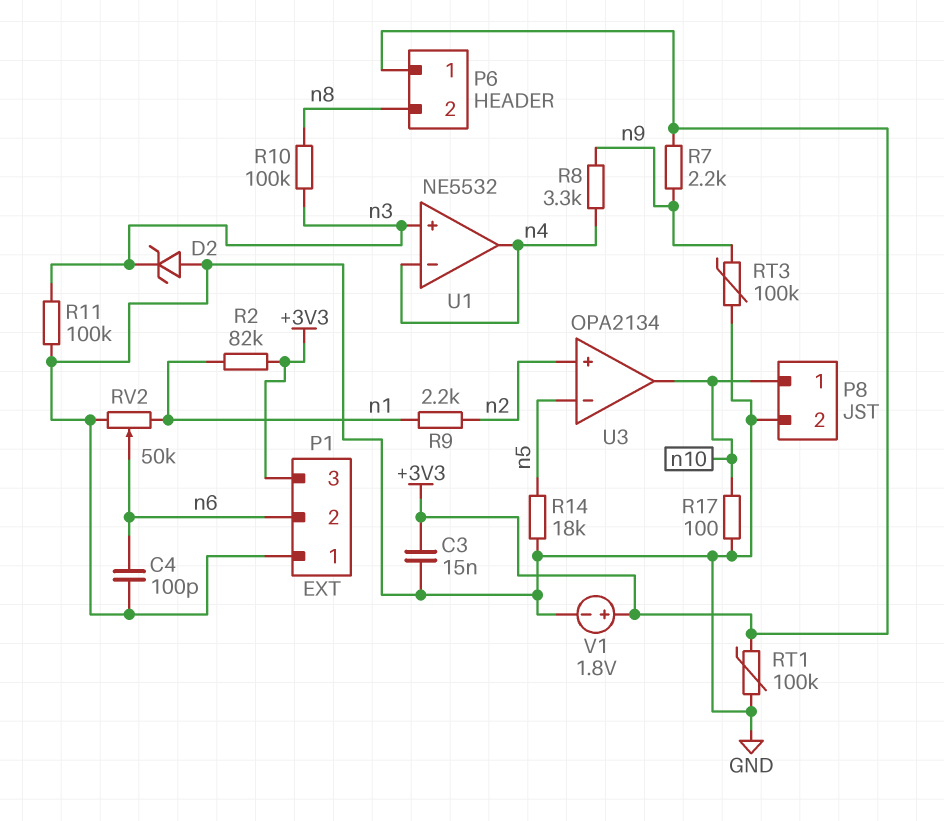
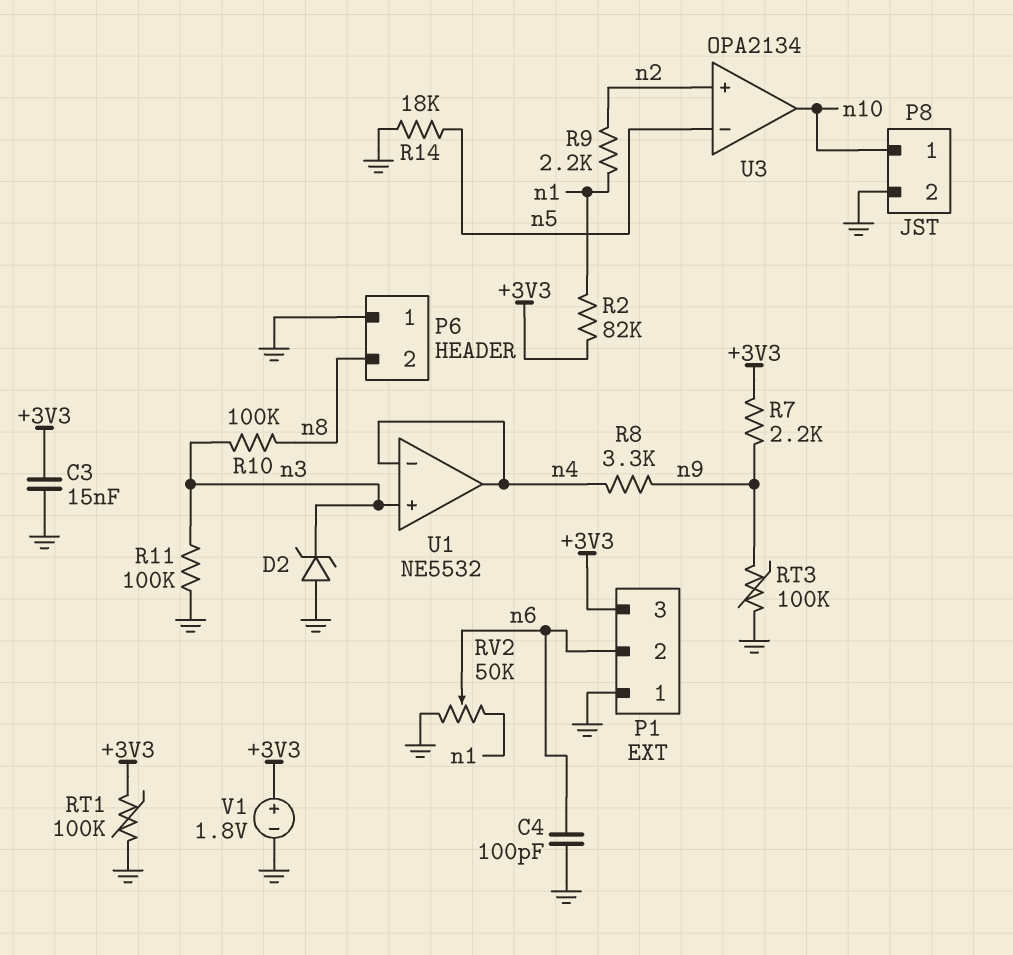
P6 pin 1: +3V3 -> GND
R17: 100 (GND, n10) -> none

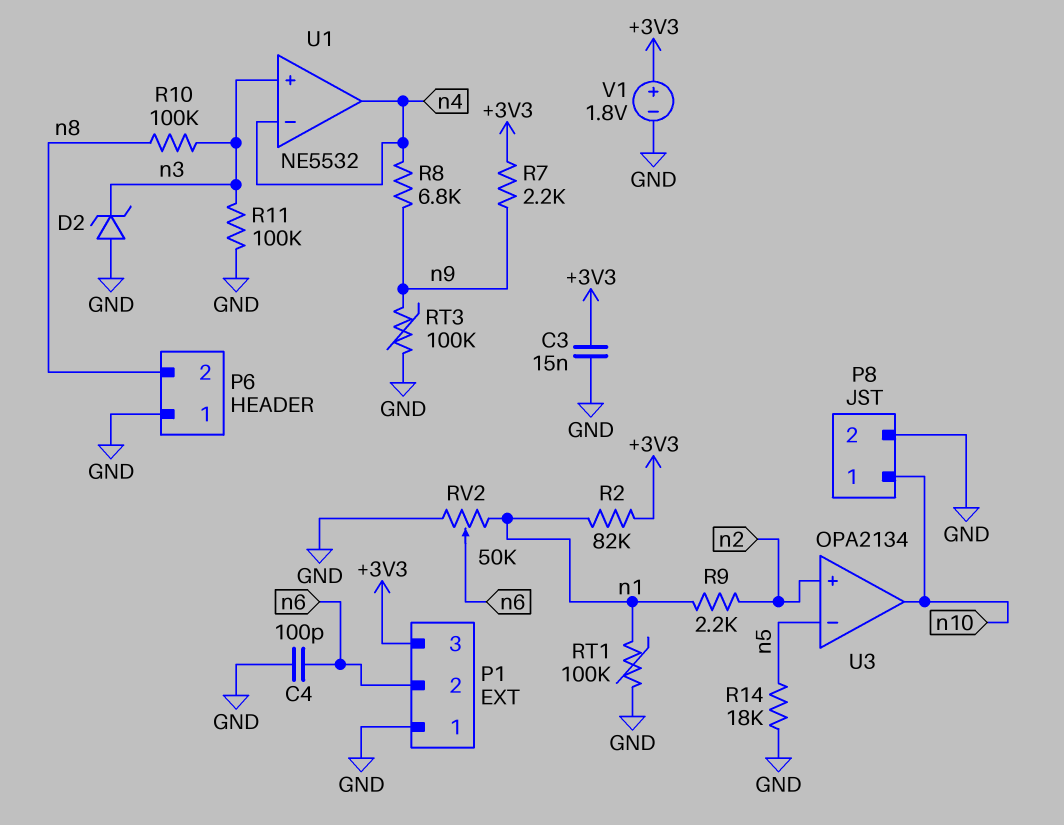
R8: 3.3k (n4, n9) -> 6.8k (n4, n9)
RT1: 100k (+3V3, GND) -> 100k (GND, n1)

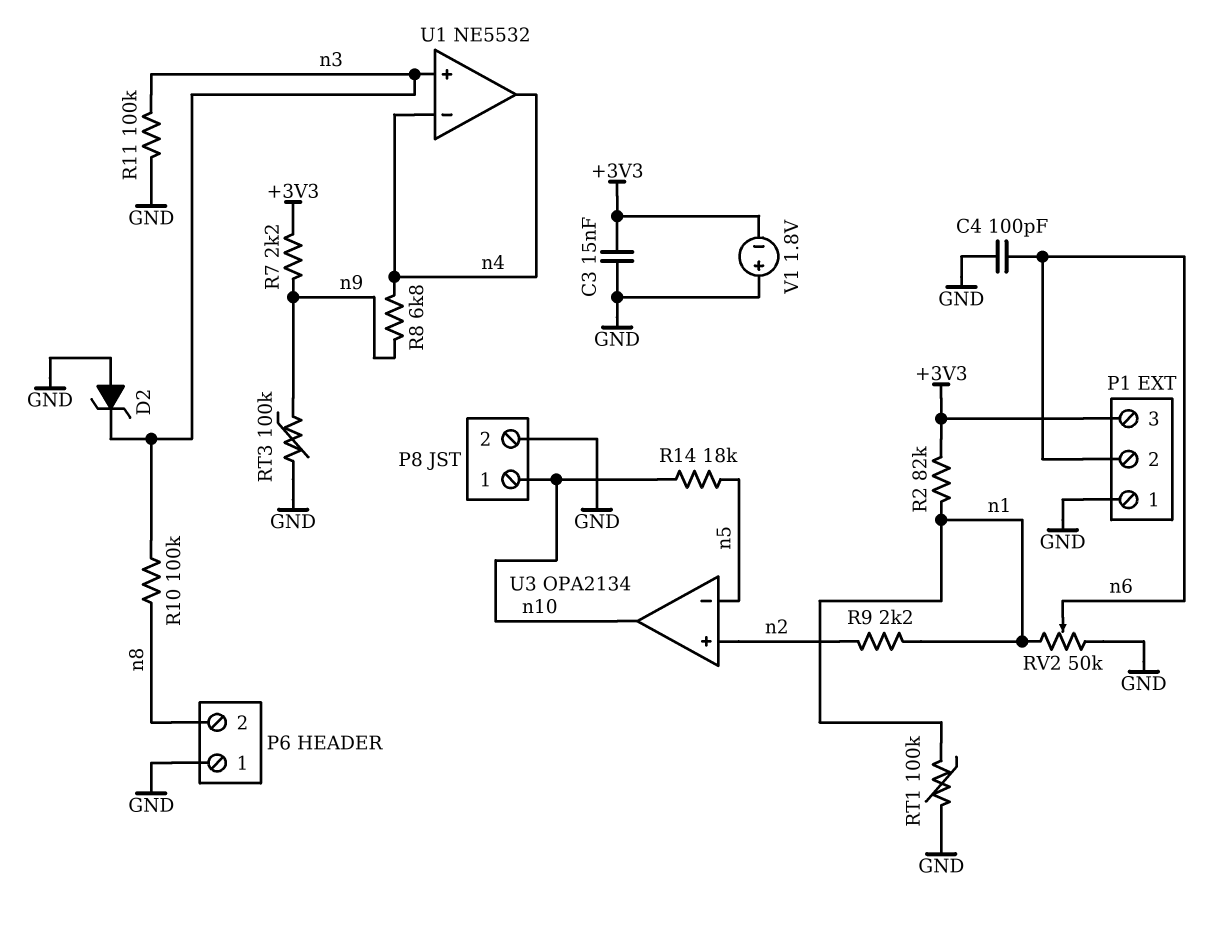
R14: 18k (GND, n5) -> 18k (n5, n10)
V1: 1.8V (plus +3V3, minus GND) -> 1.8V (plus GND, minus +3V3)

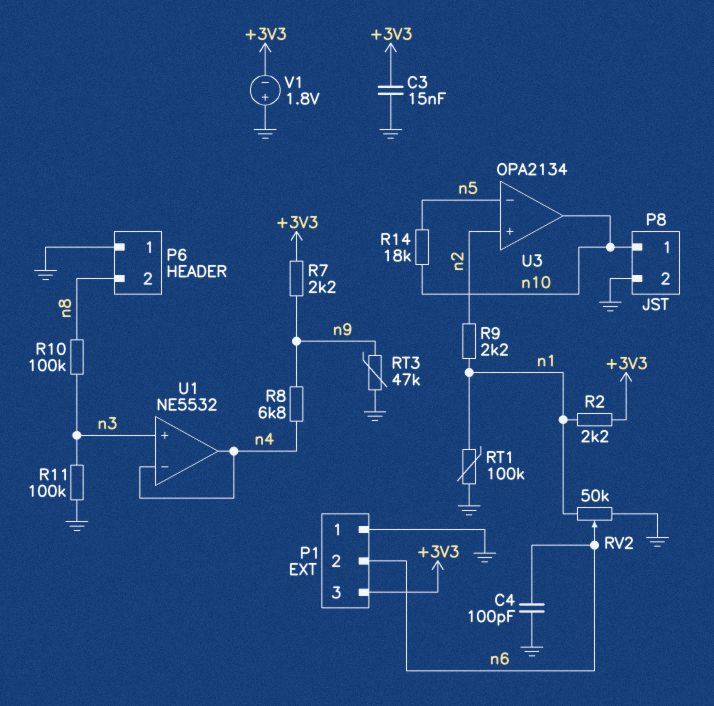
D2: zener (A GND, K n3) -> none
R2: 82k (+3V3, n1) -> 2.2k (+3V3, n1)
RT3: 100k (GND, n9) -> 47k (GND, n9)

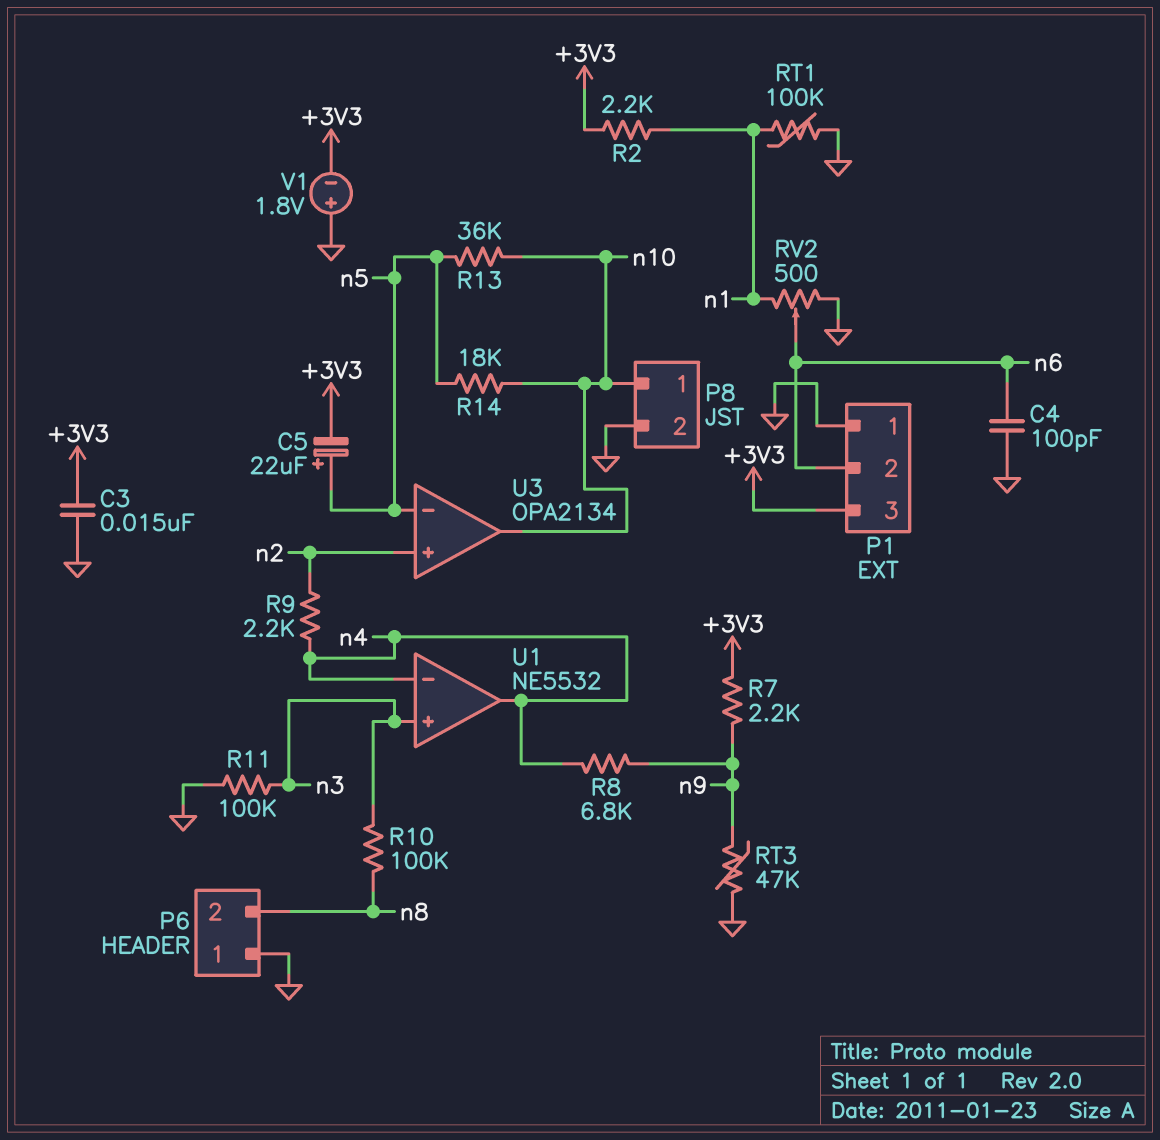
C5: none -> 22uF (plus n5, minus +3V3)
R9: 2.2k (n1, n2) -> 2.2k (n2, n4)
R13: none -> 36k (n5, n10)
RV2: 50k (GND, n1, wiper n6) -> 500 (GND, n1, wiper n6)

